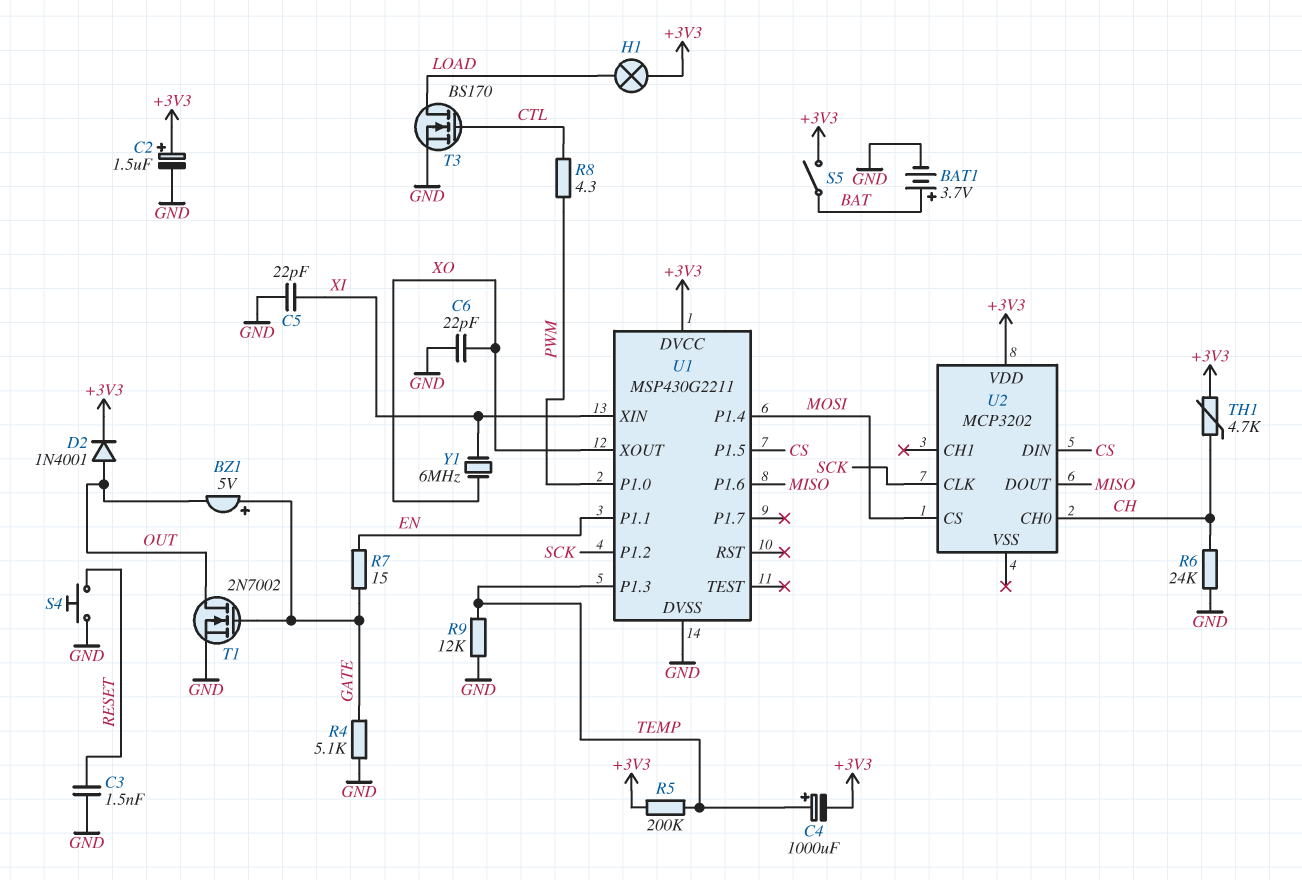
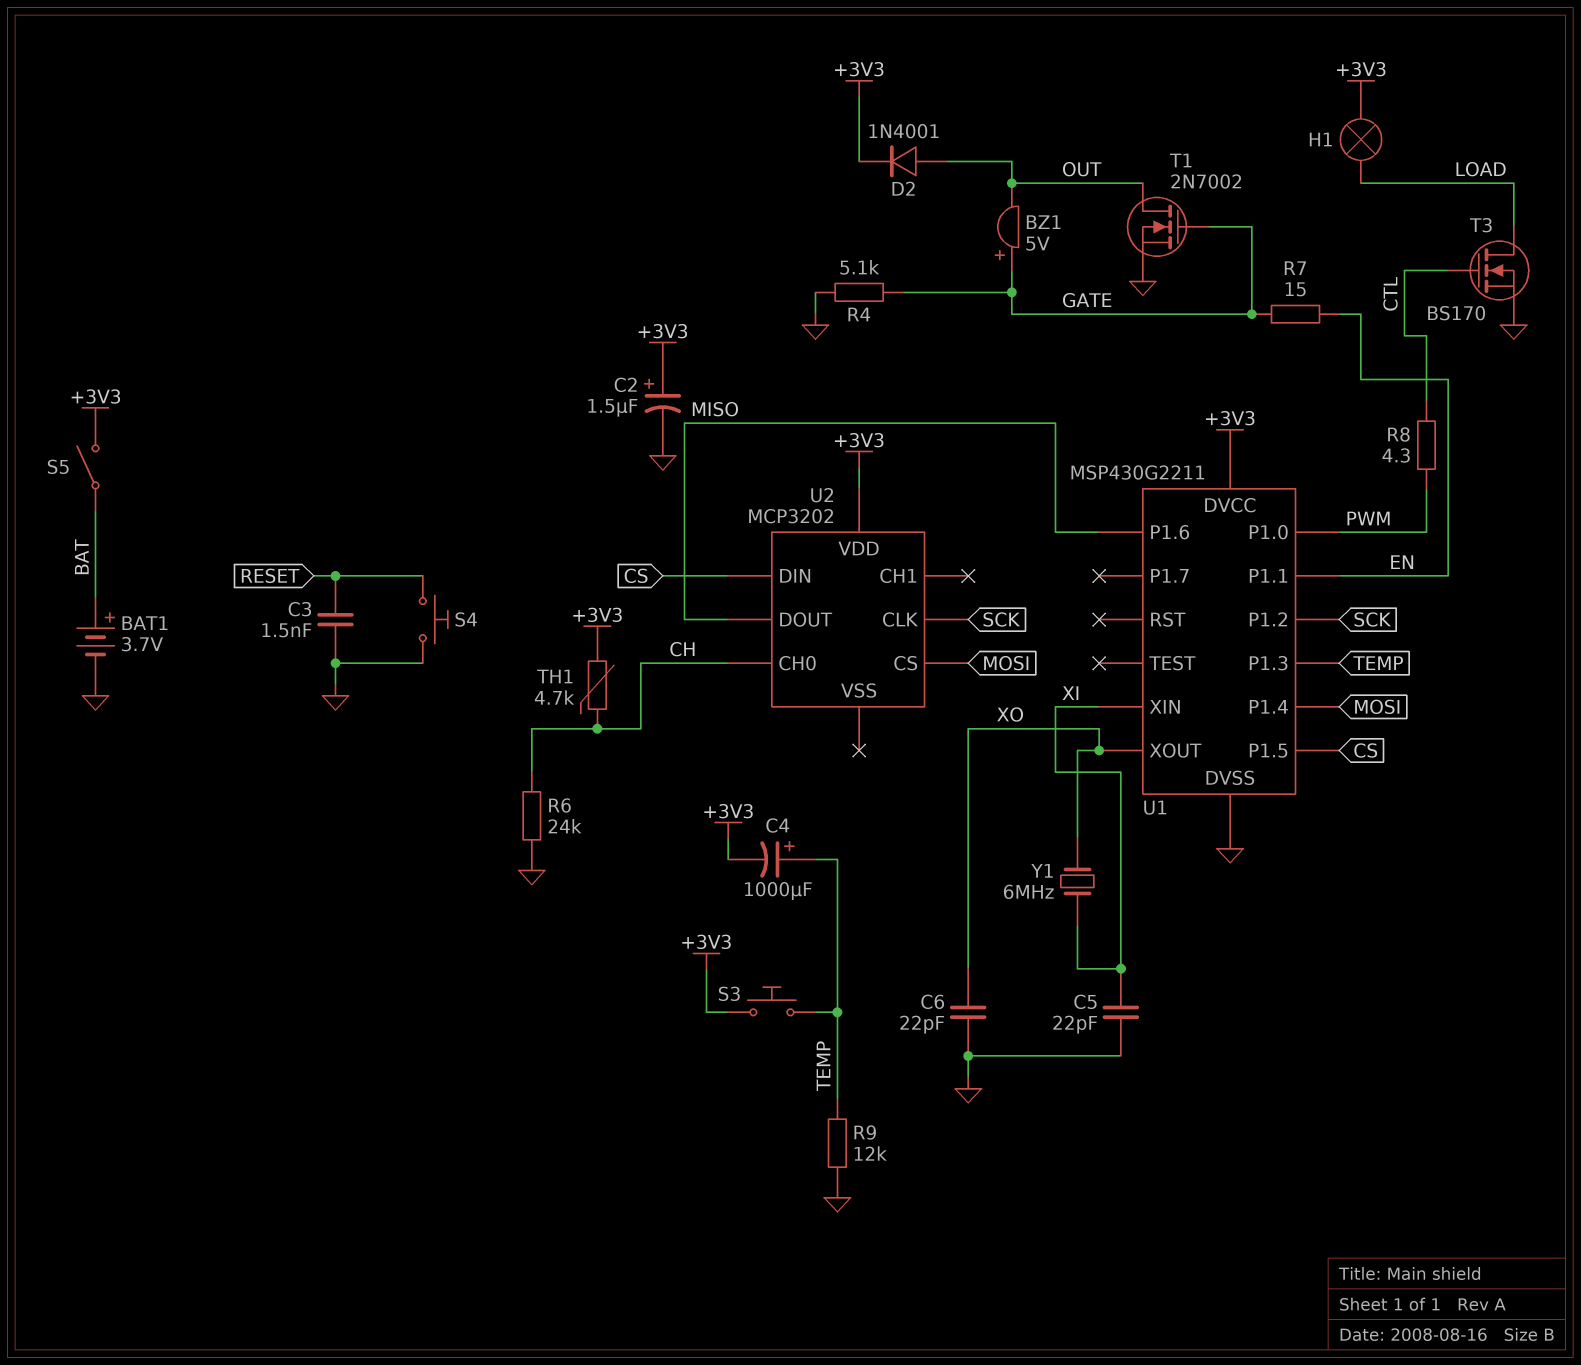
R5: 200k (+3V3, TEMP) -> none
S3: none -> button (+3V3, TEMP)

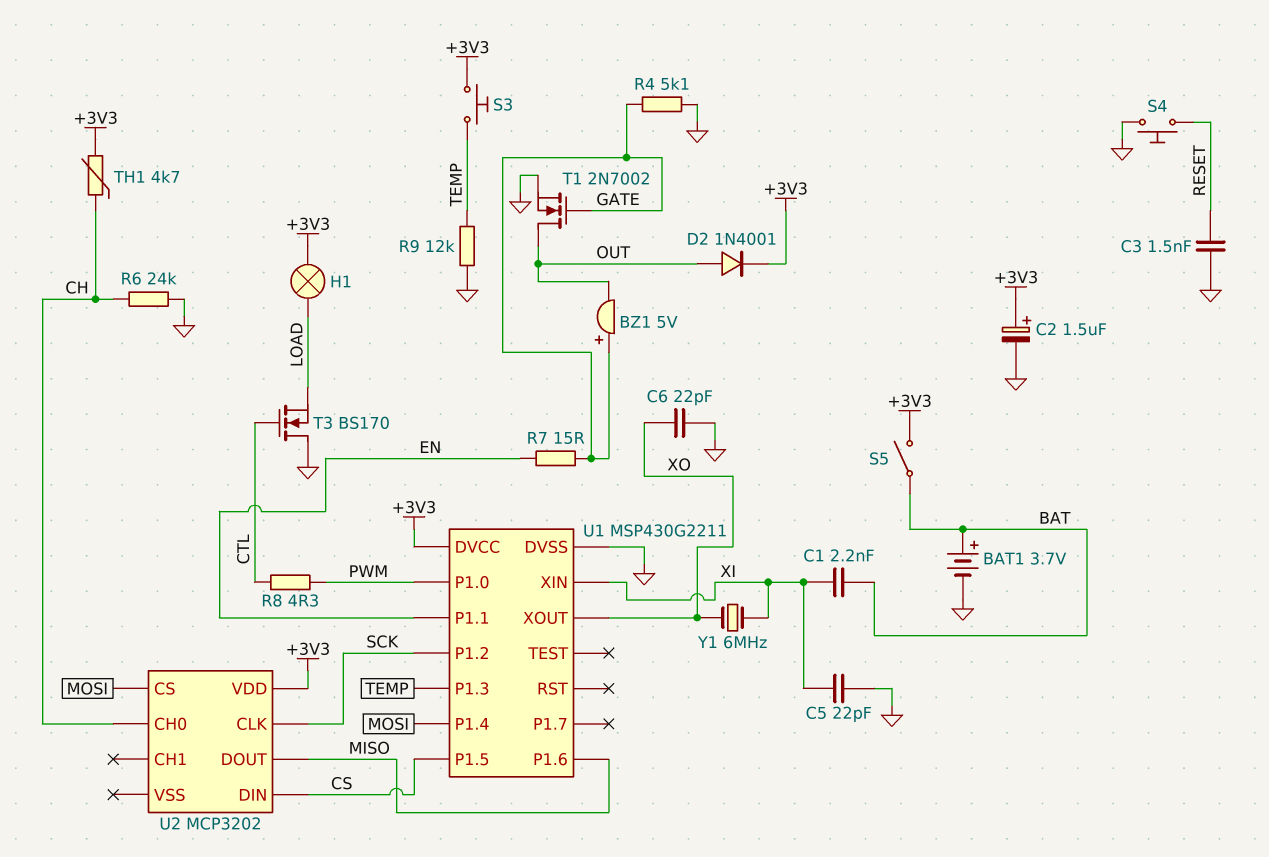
C1: none -> 2.2nF (BAT, XI)
C4: 1000uF (plus TEMP, minus +3V3) -> none
T3: NMOS BS170 (G CTL, D LOAD, S GND) -> NMOS BS170 (G CTL, D GND, S LOAD)

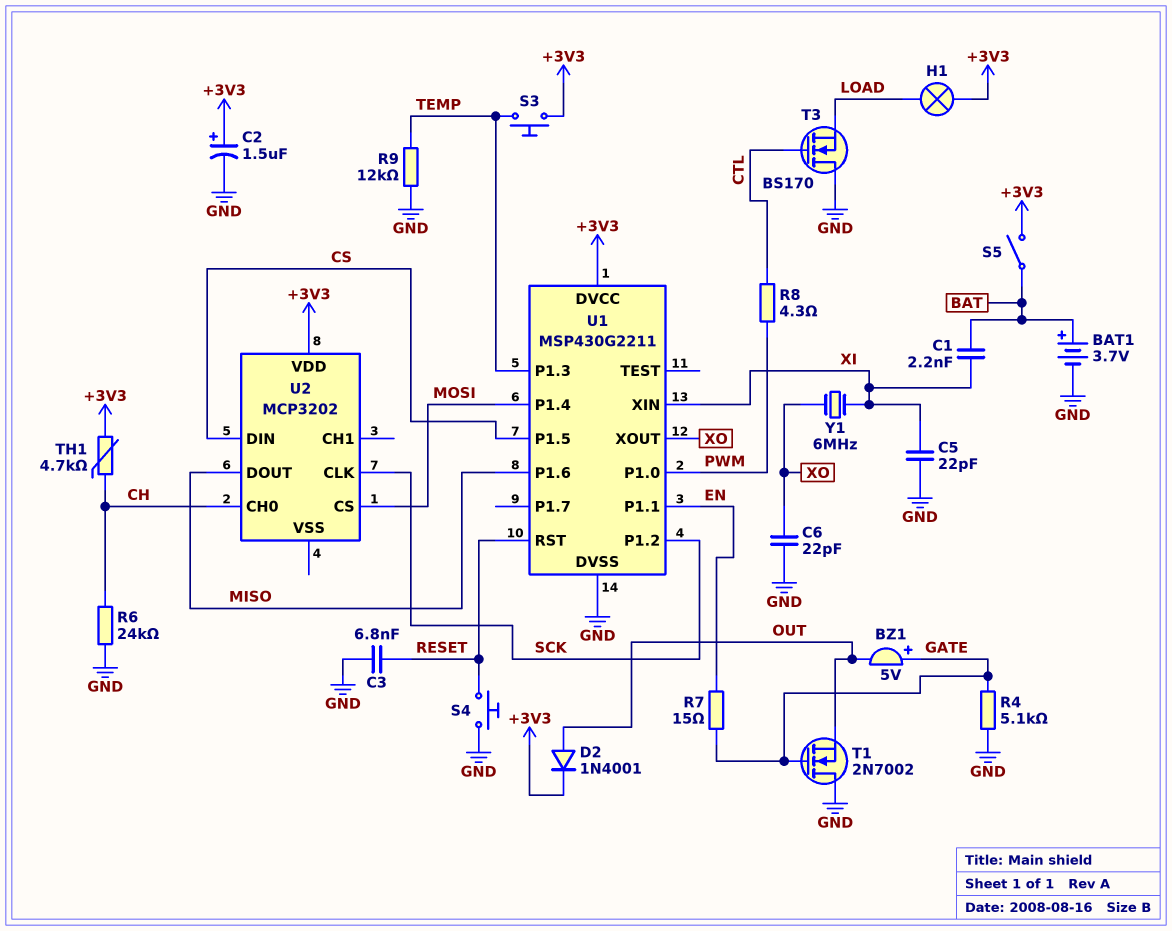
C3: 1.5nF (GND, RESET) -> 6.8nF (GND, RESET)
T1: NMOS 2N7002 (G GATE, D OUT, S GND) -> NMOS 2N7002 (G GATE, D GND, S OUT)
U1 pin RST: none -> RESET

